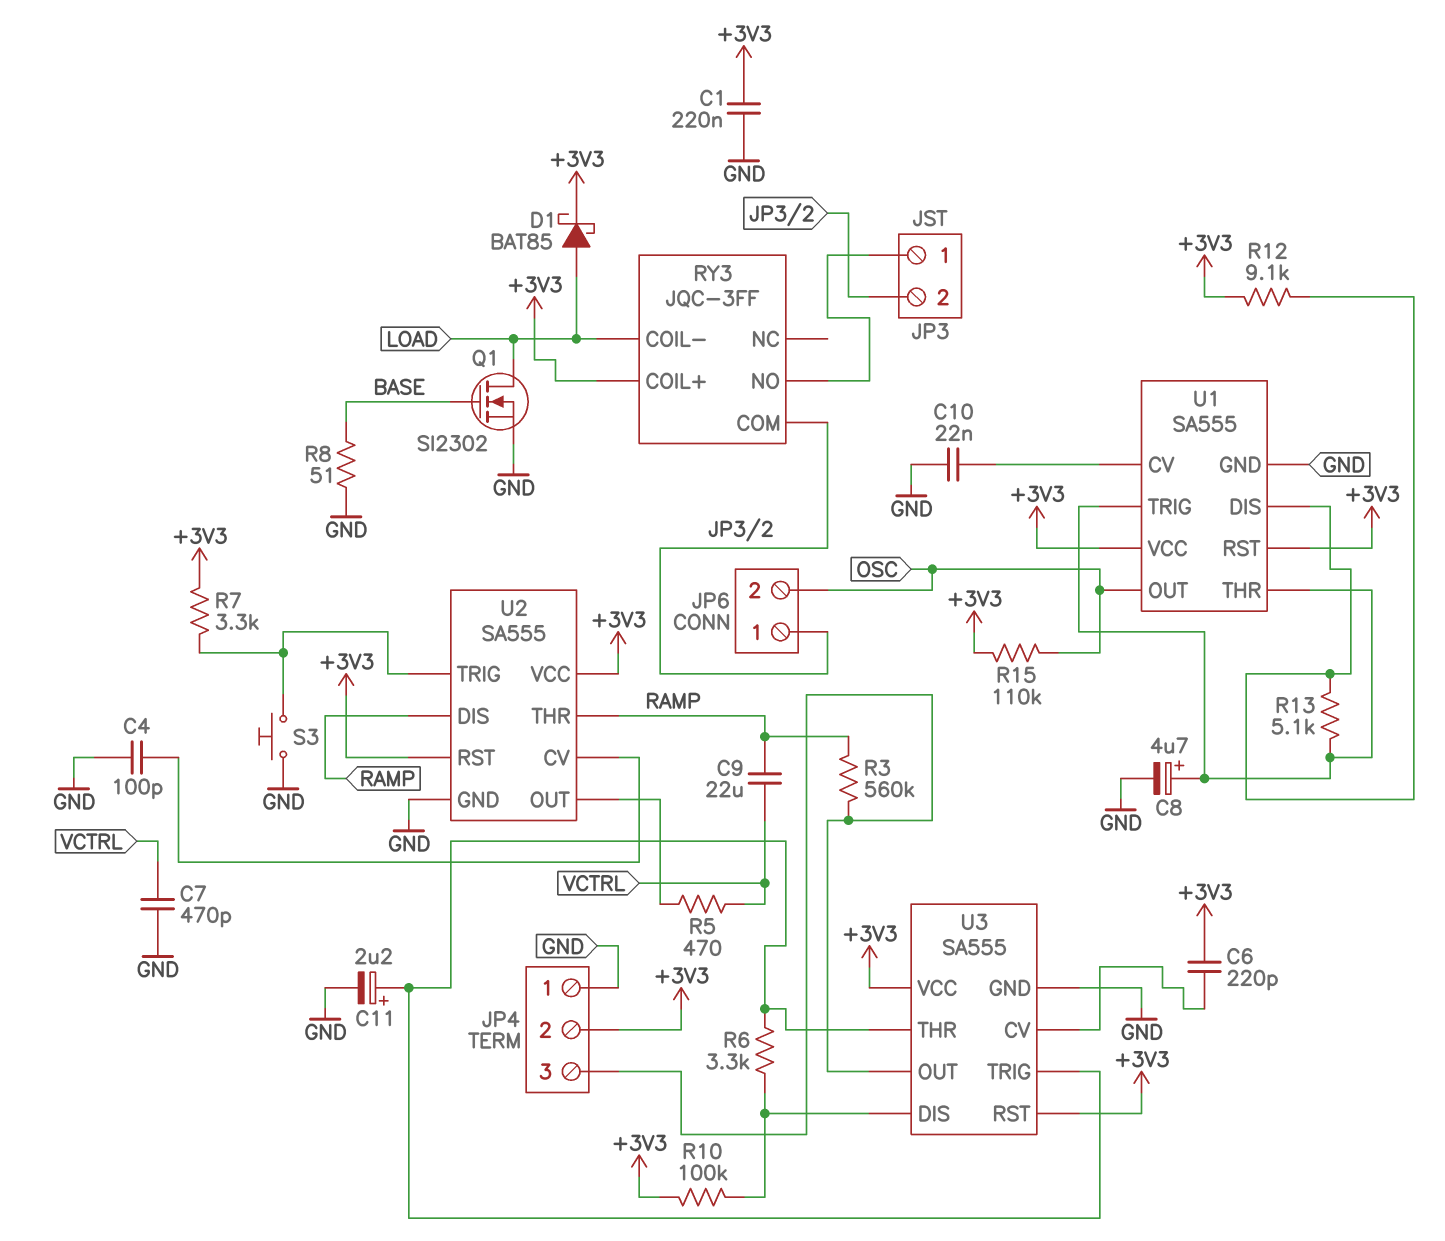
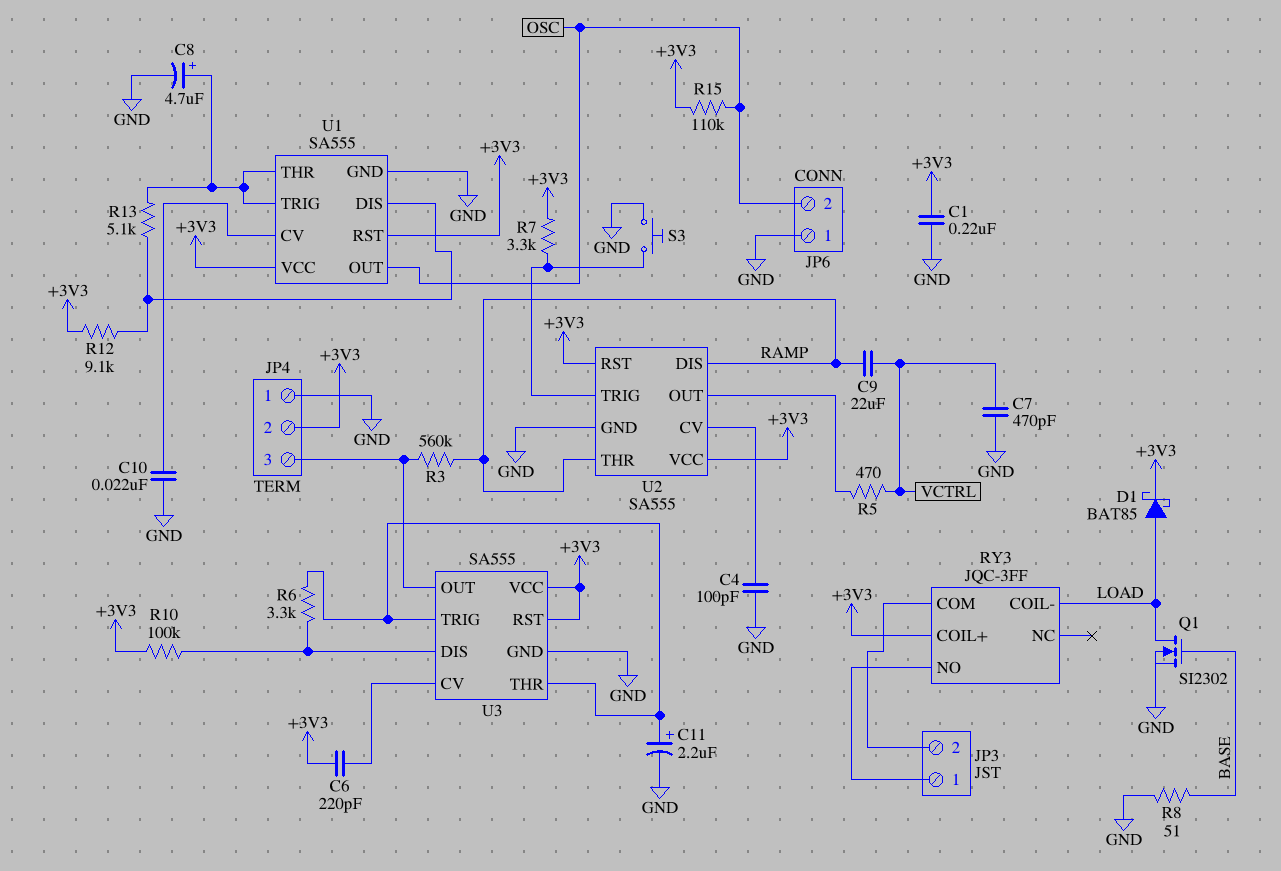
JP6 pin 1: JP3/2 -> GND

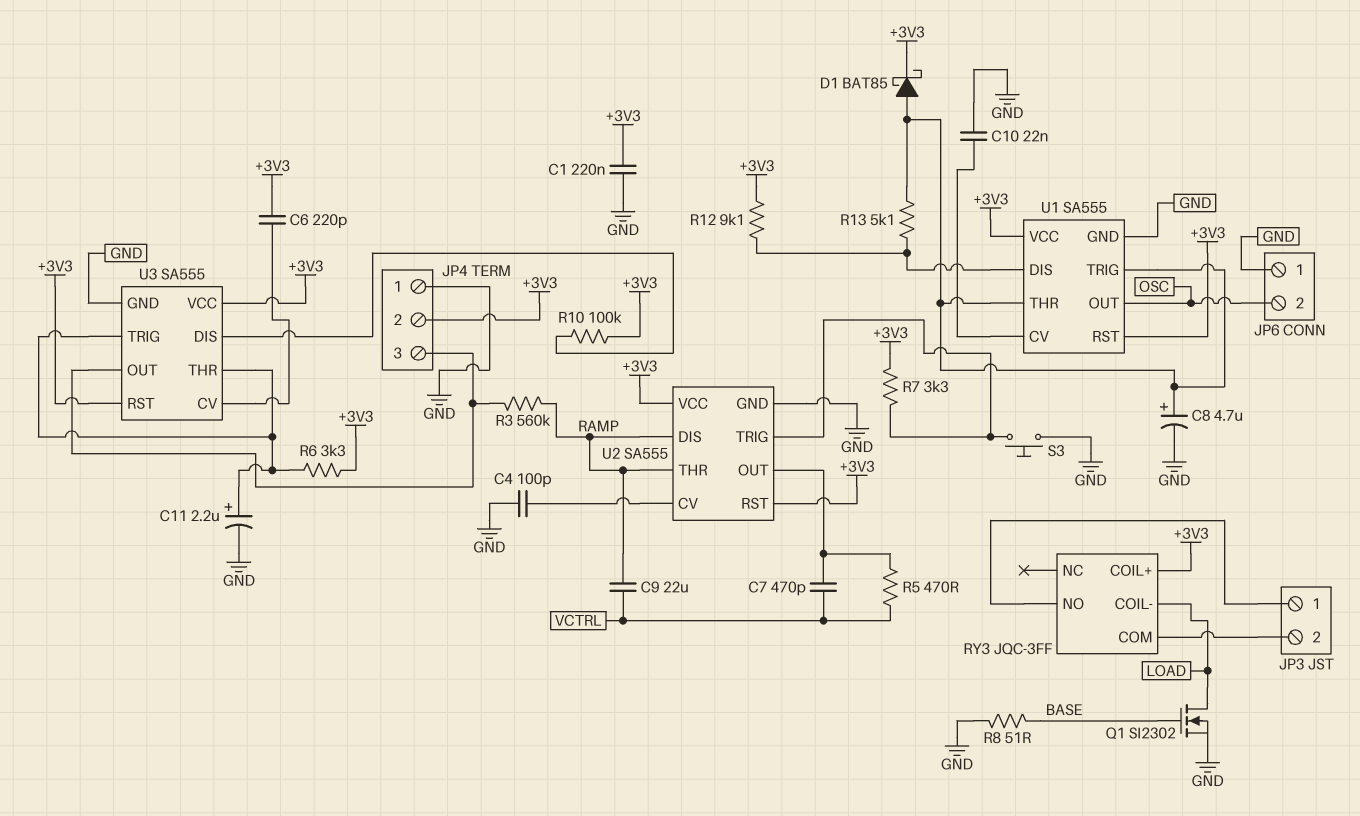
C7: 470pF (GND, VCTRL) -> 470pF (U2/OUT, VCTRL)
D1: schottky BAT85 (A LOAD, K +3V3) -> schottky BAT85 (A U1/THR, K +3V3)
R6: 3.3k (U3/DIS, U3/THR) -> 3.3k (+3V3, U3/THR)
R15: 110k (+3V3, OSC) -> none

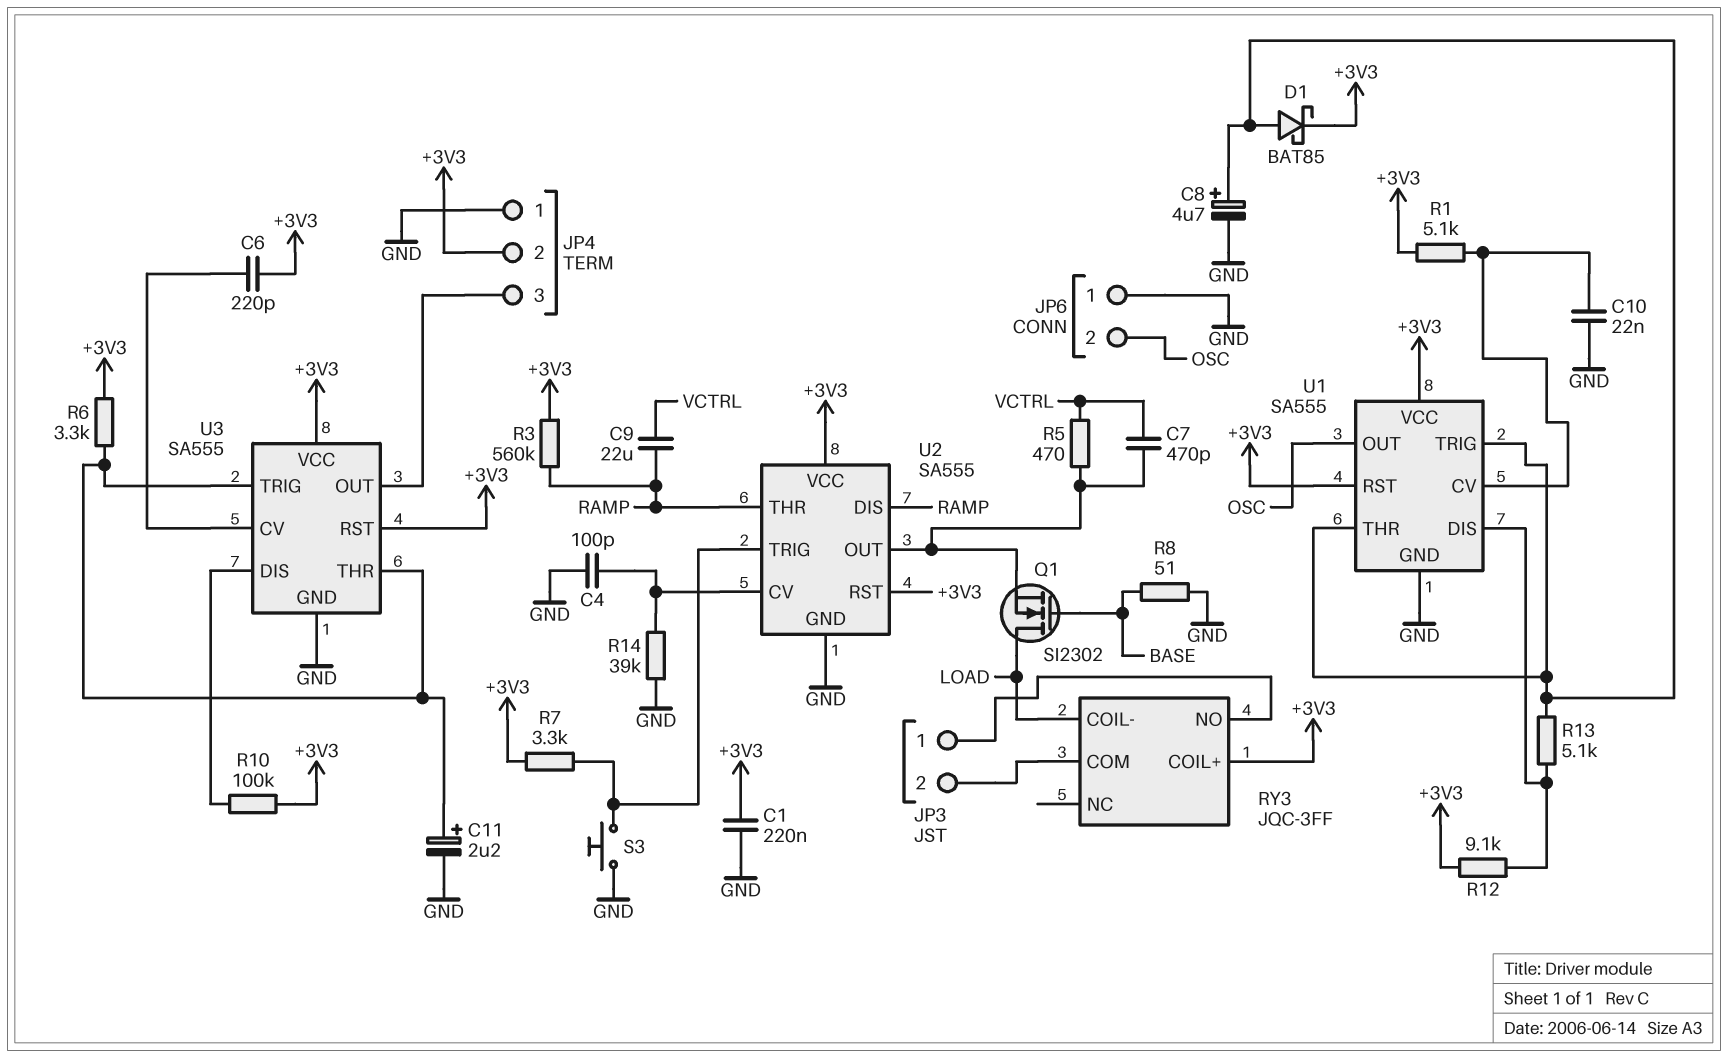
Q1: NMOS SI2302 (G BASE, D LOAD, S GND) -> NMOS SI2302 (G BASE, D LOAD, S U2/OUT)
R1: none -> 5.1k (+3V3, U1/CV)
R3: 560k (JP4/3, RAMP) -> 560k (+3V3, RAMP)
R14: none -> 39k (GND, U2/CV)

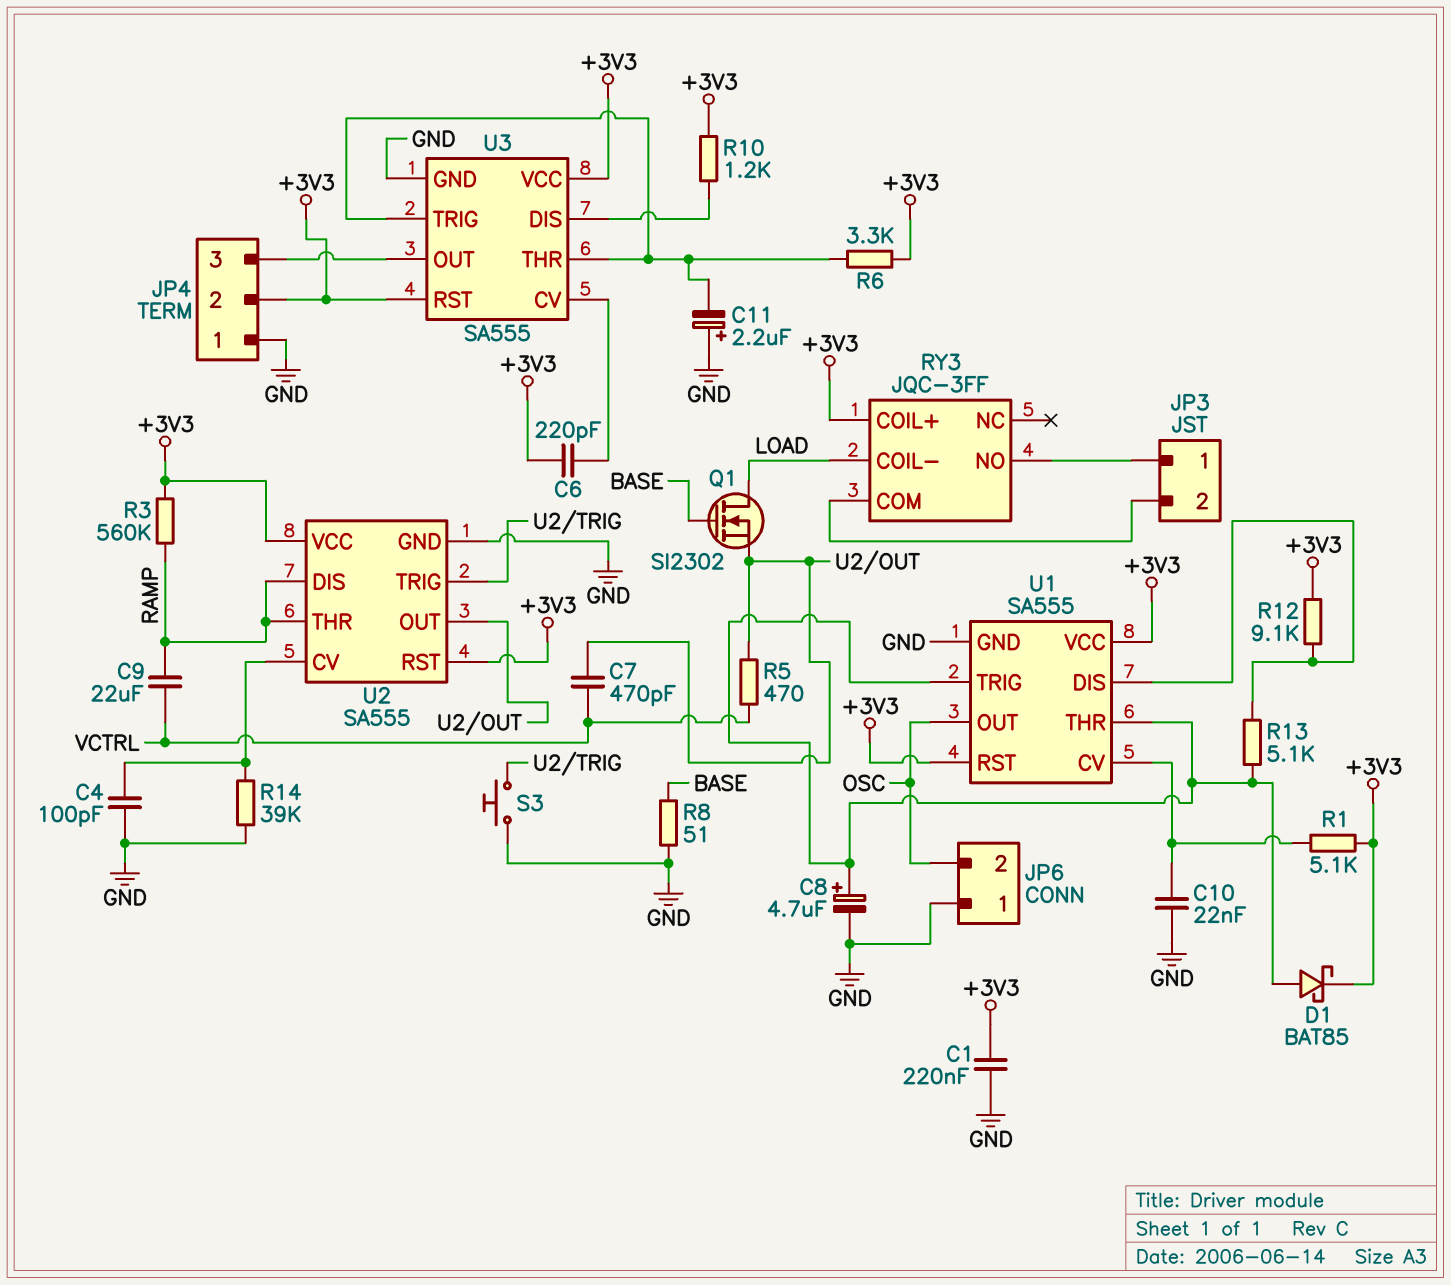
C11: 2.2uF (plus U3/THR, minus GND) -> 2.2uF (plus GND, minus U3/THR)
R7: 3.3k (+3V3, U2/TRIG) -> none
R10: 100k (+3V3, U3/DIS) -> 1.2k (+3V3, U3/DIS)

